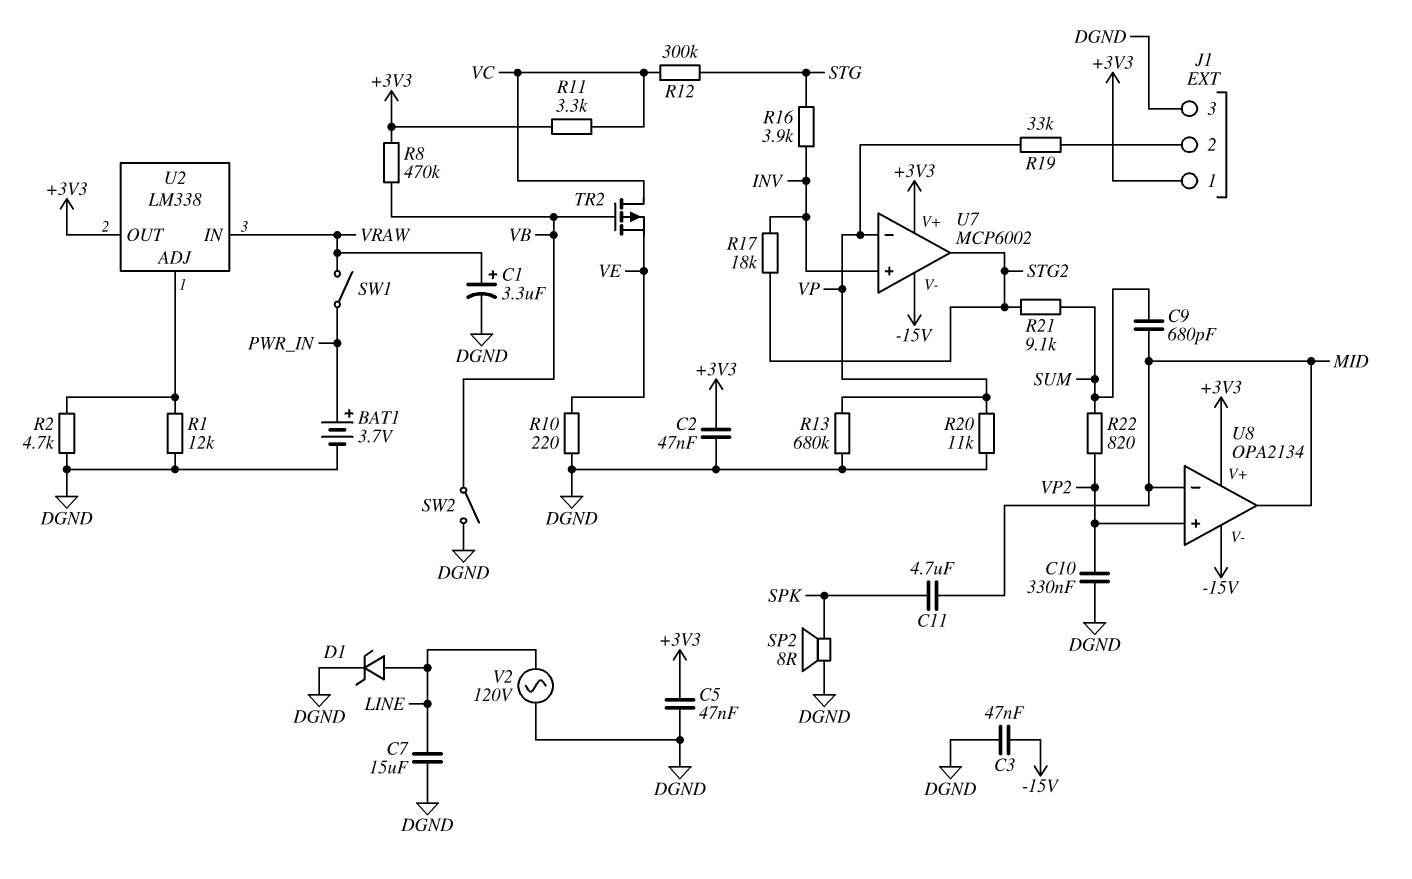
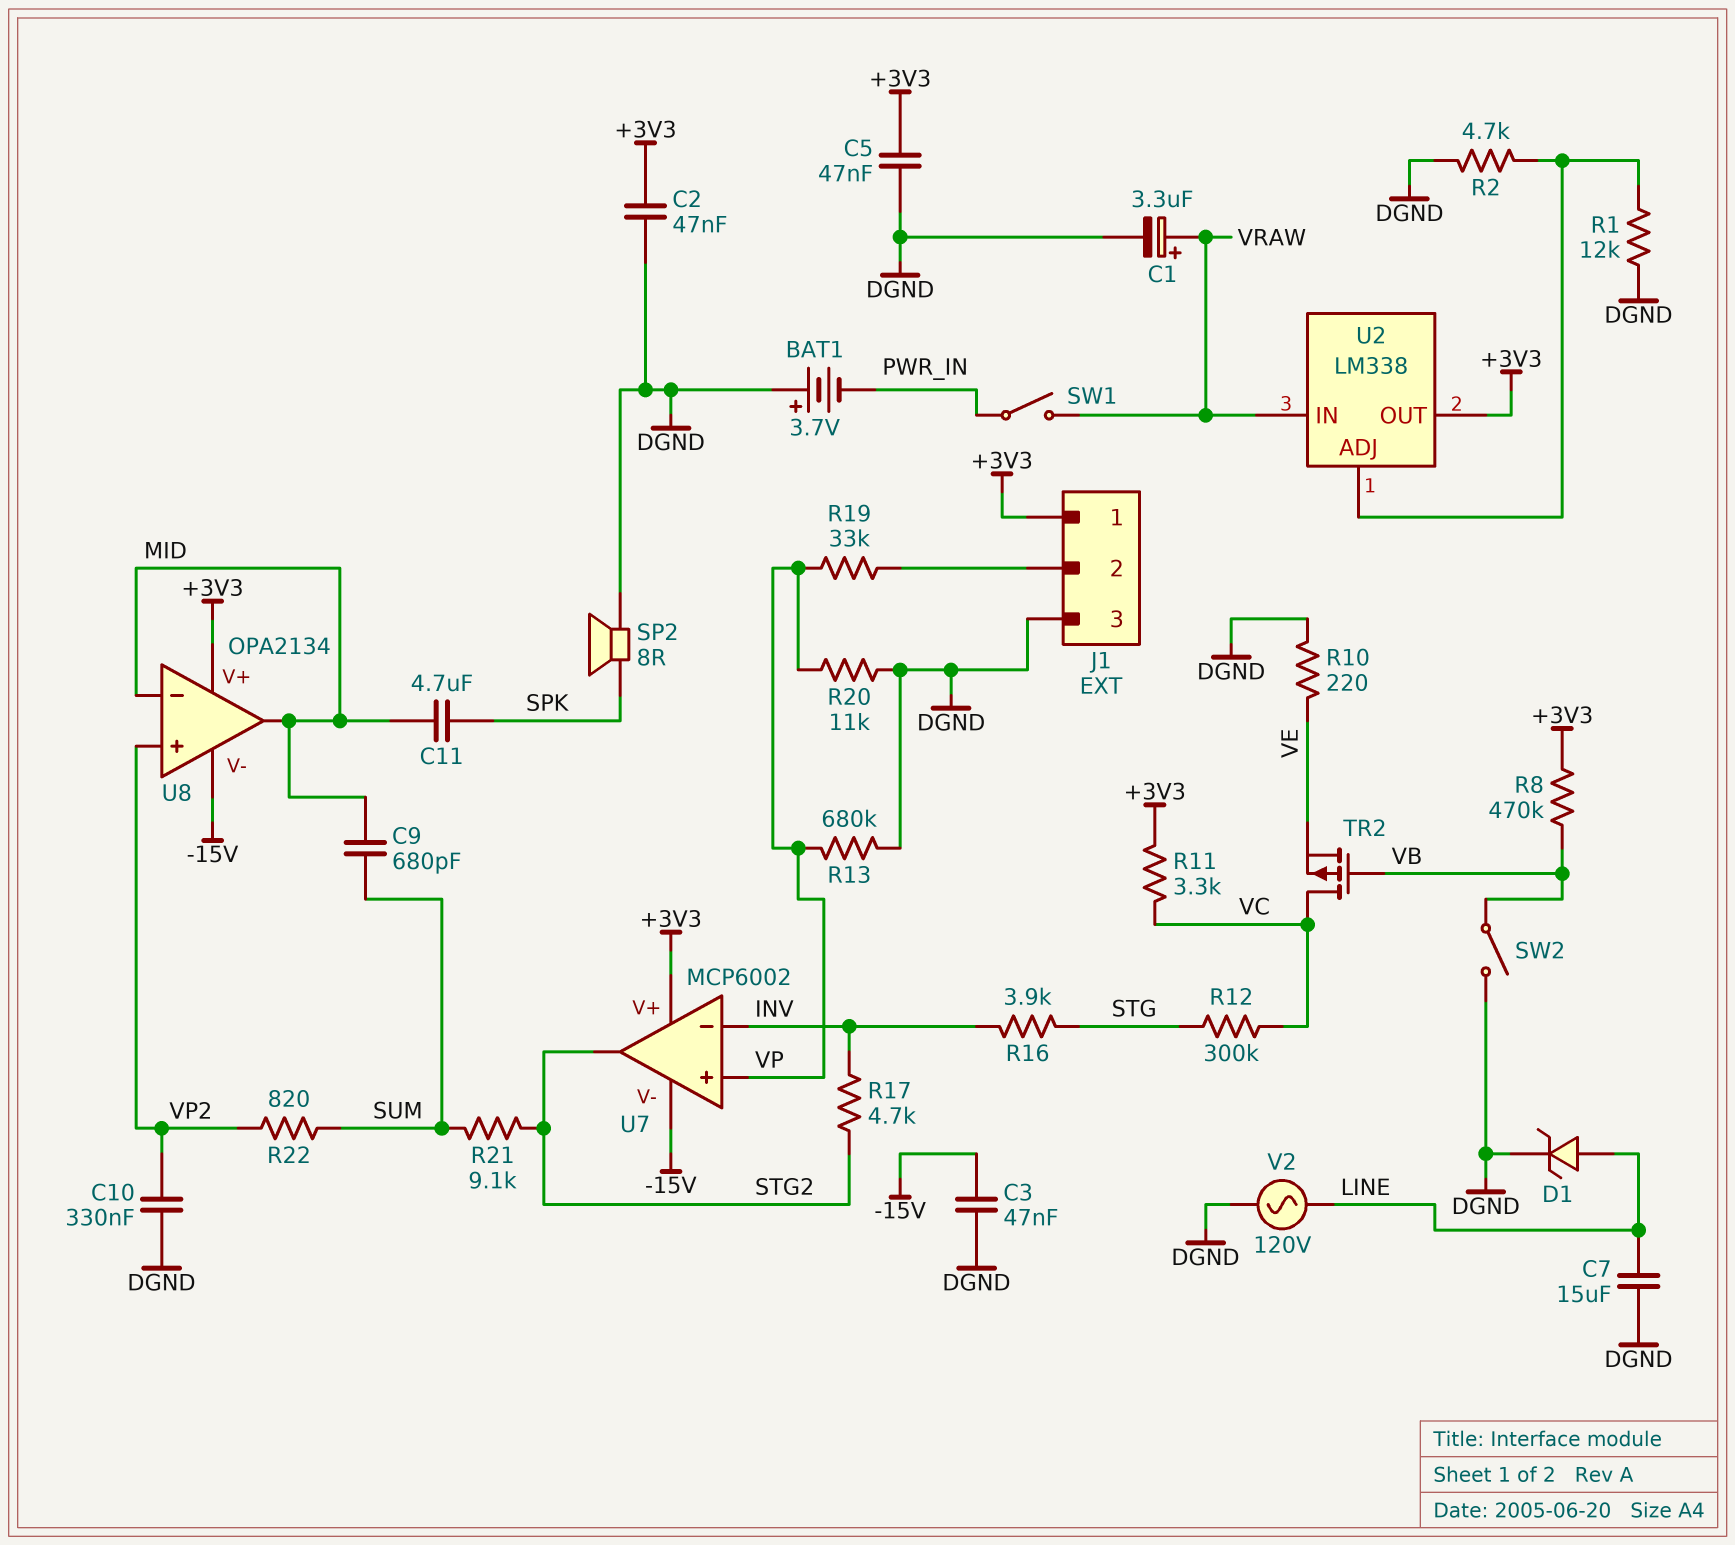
BAT1: 3.7V (plus PWR_IN, minus DGND) -> 3.7V (plus DGND, minus PWR_IN)
R17: 18k (INV, STG2) -> 4.7k (INV, STG2)
U7 pin in+: INV -> VP
U7 pin in-: VP -> INV

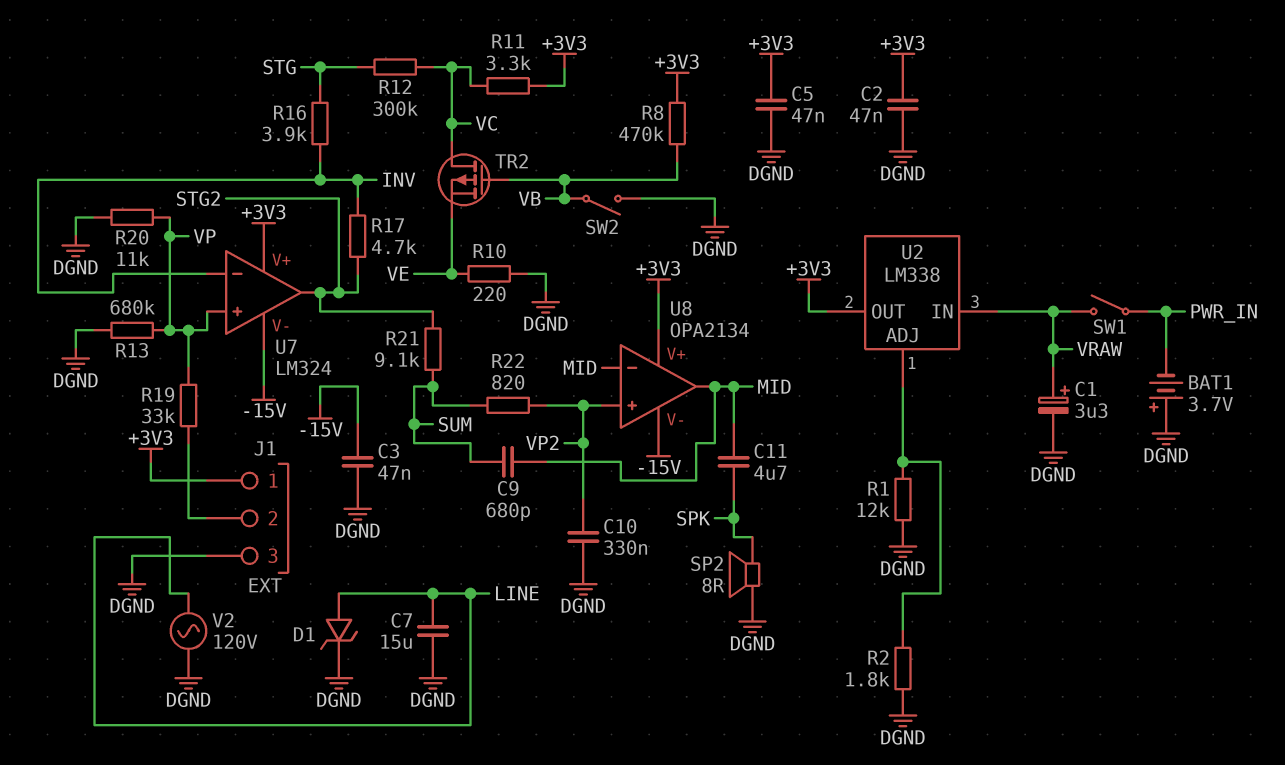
R2: 4.7k (DGND, U2/ADJ) -> 1.8k (DGND, U2/ADJ)
U7: MCP6002 -> LM324

